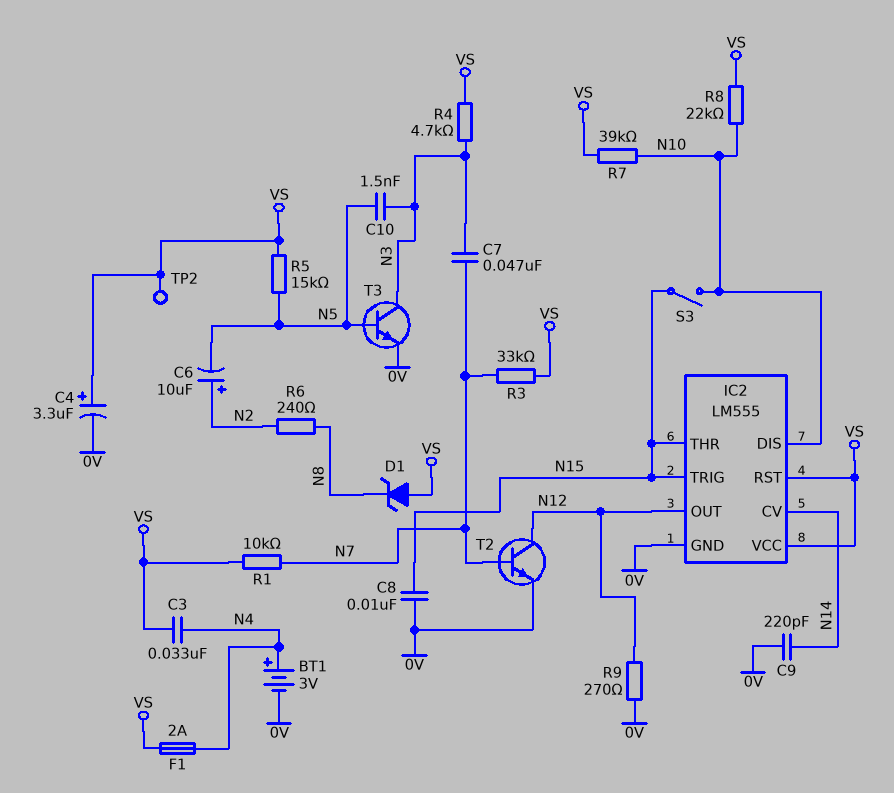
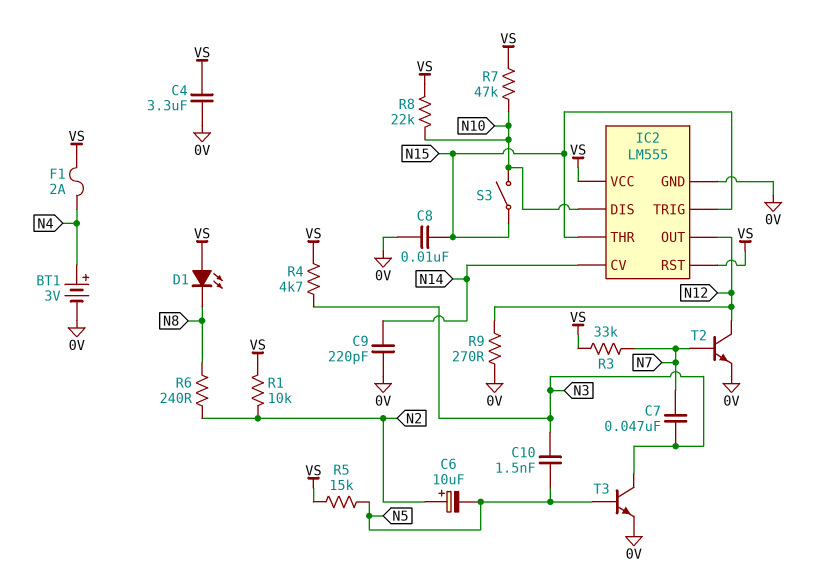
C3: 33nF (N4, VS) -> none
C4: 3.3uF (plus VS, minus 0V) -> 3.3uF (0V, VS)
D1: zener (A VS, K N8) -> LED (A VS, K N8)
R1: 10k (N7, VS) -> 10k (N2, VS)
R7: 39k (N10, VS) -> 47k (N10, VS)
TP2: test point (VS) -> none

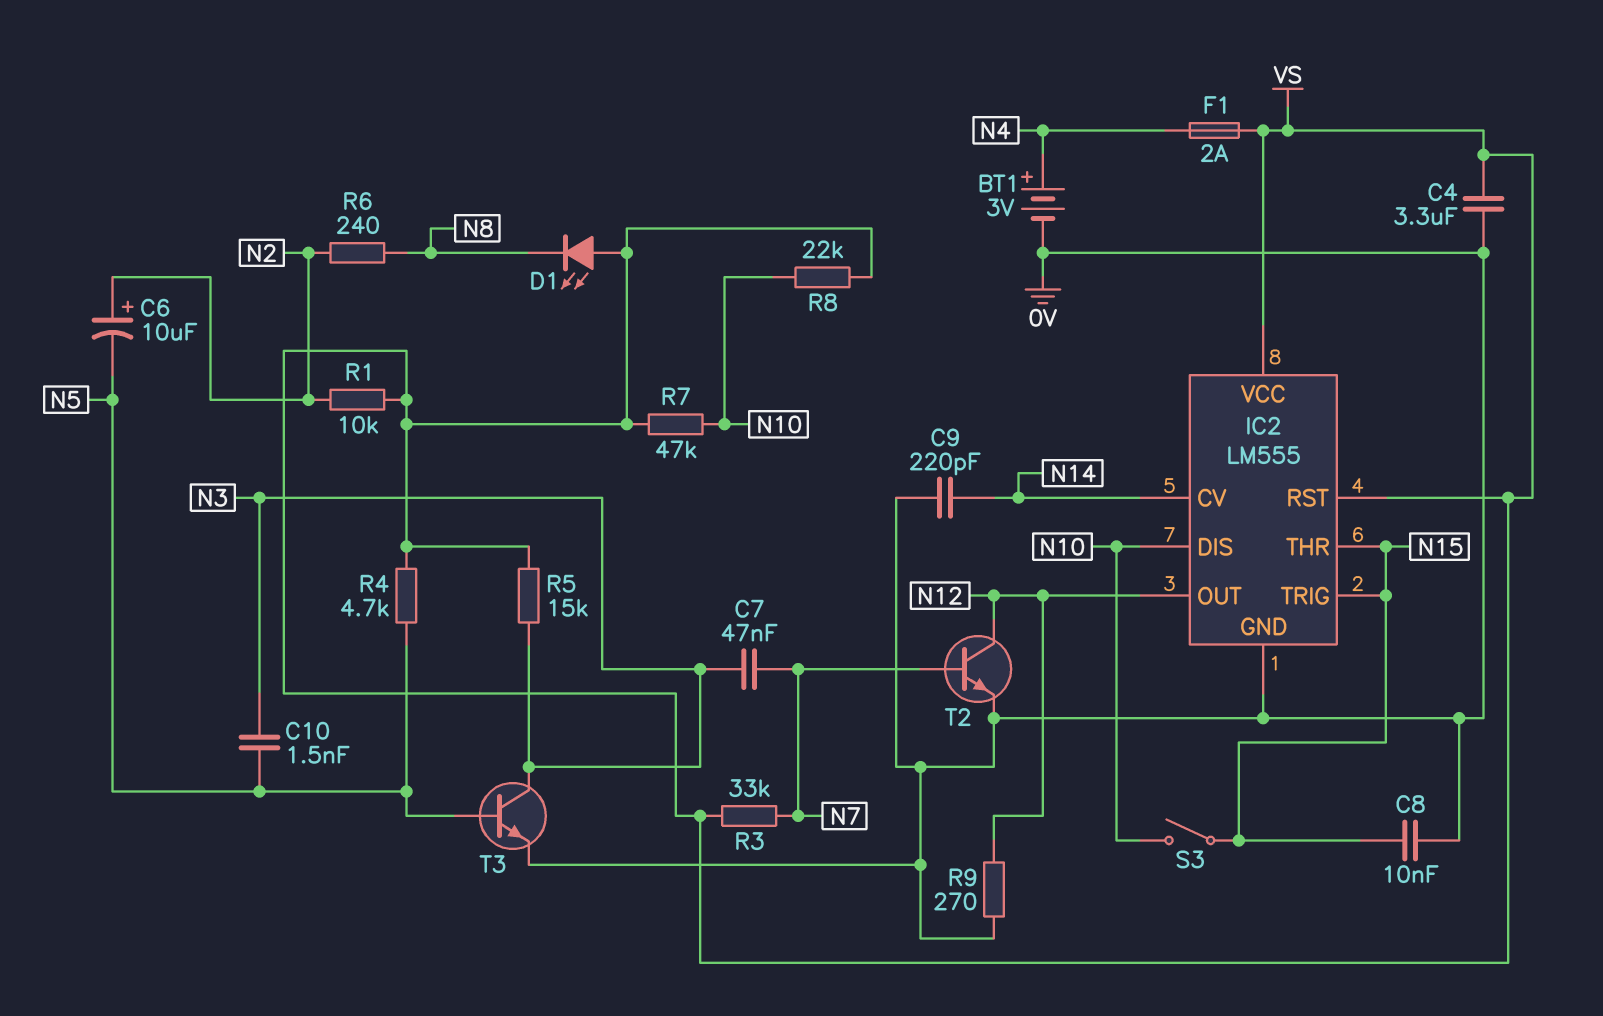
R4: 4.7k (N3, VS) -> 4.7k (N5, VS)
R5: 15k (N5, VS) -> 15k (N3, VS)

